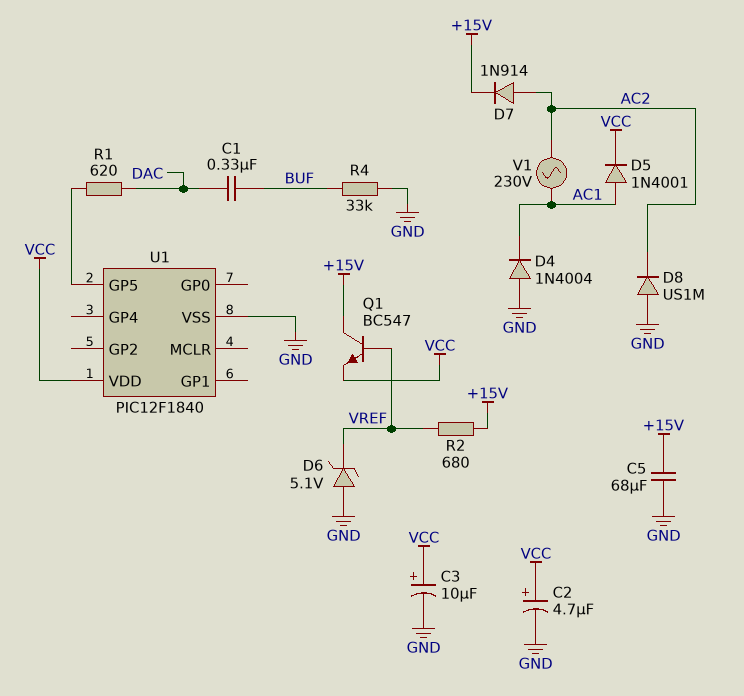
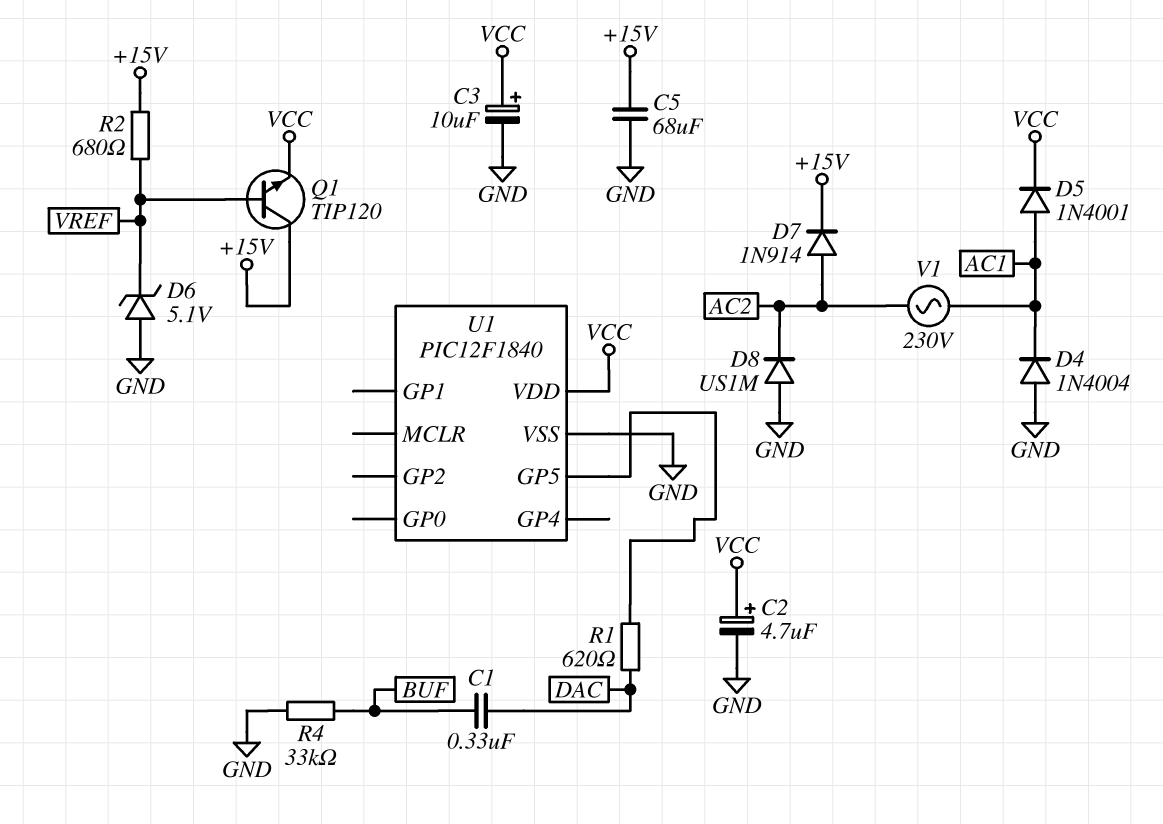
Q1: NPN BC547 (B VREF, C +15V, E VCC) -> NPN TIP120 (B VREF, C +15V, E VCC)

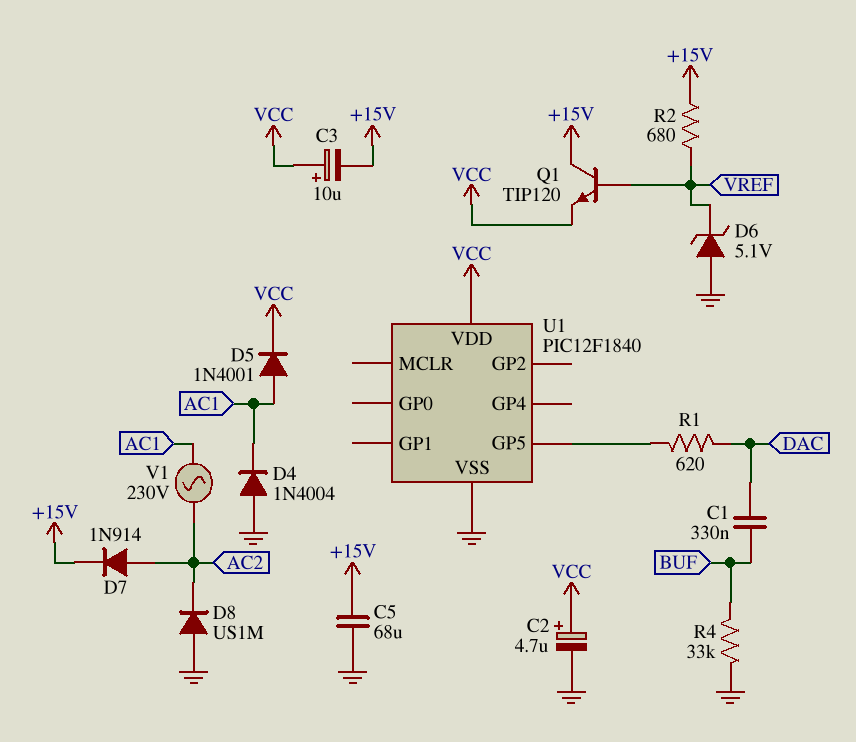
C3: 10uF (plus VCC, minus GND) -> 10uF (plus VCC, minus +15V)

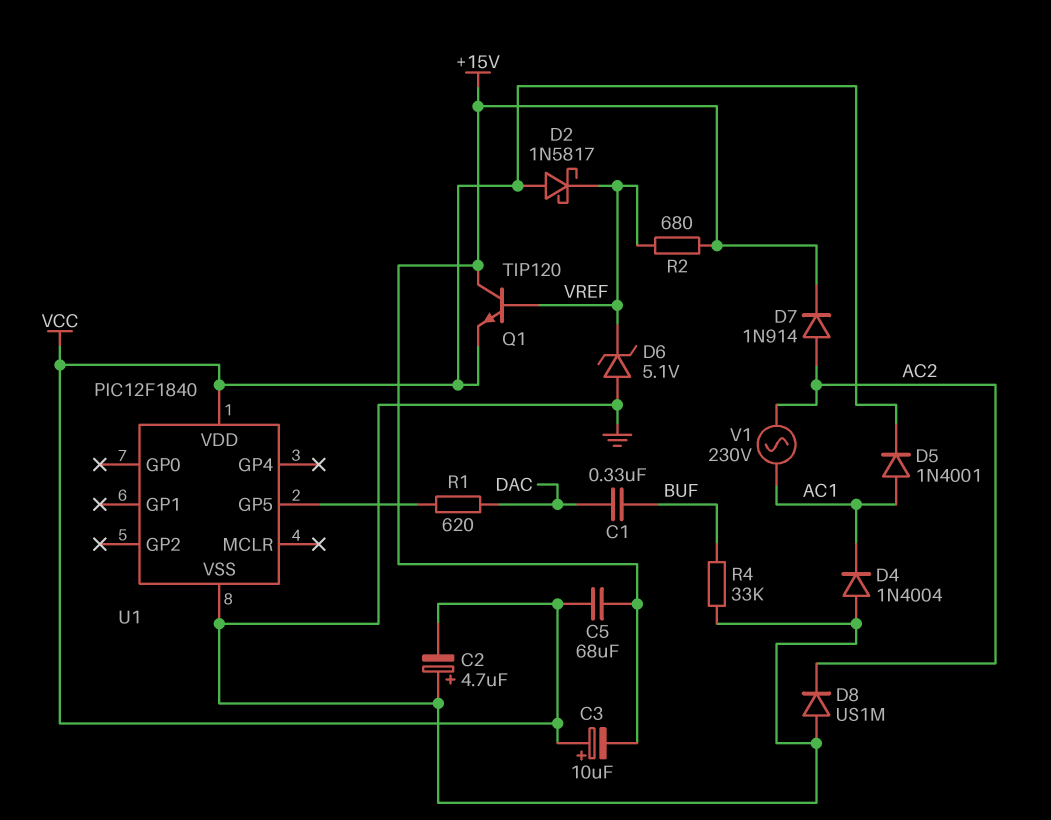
C2: 4.7uF (plus VCC, minus GND) -> 4.7uF (plus GND, minus VCC)
C5: 68uF (+15V, GND) -> 68uF (+15V, VCC)
D2: none -> schottky 1N5817 (A VCC, K VREF)

